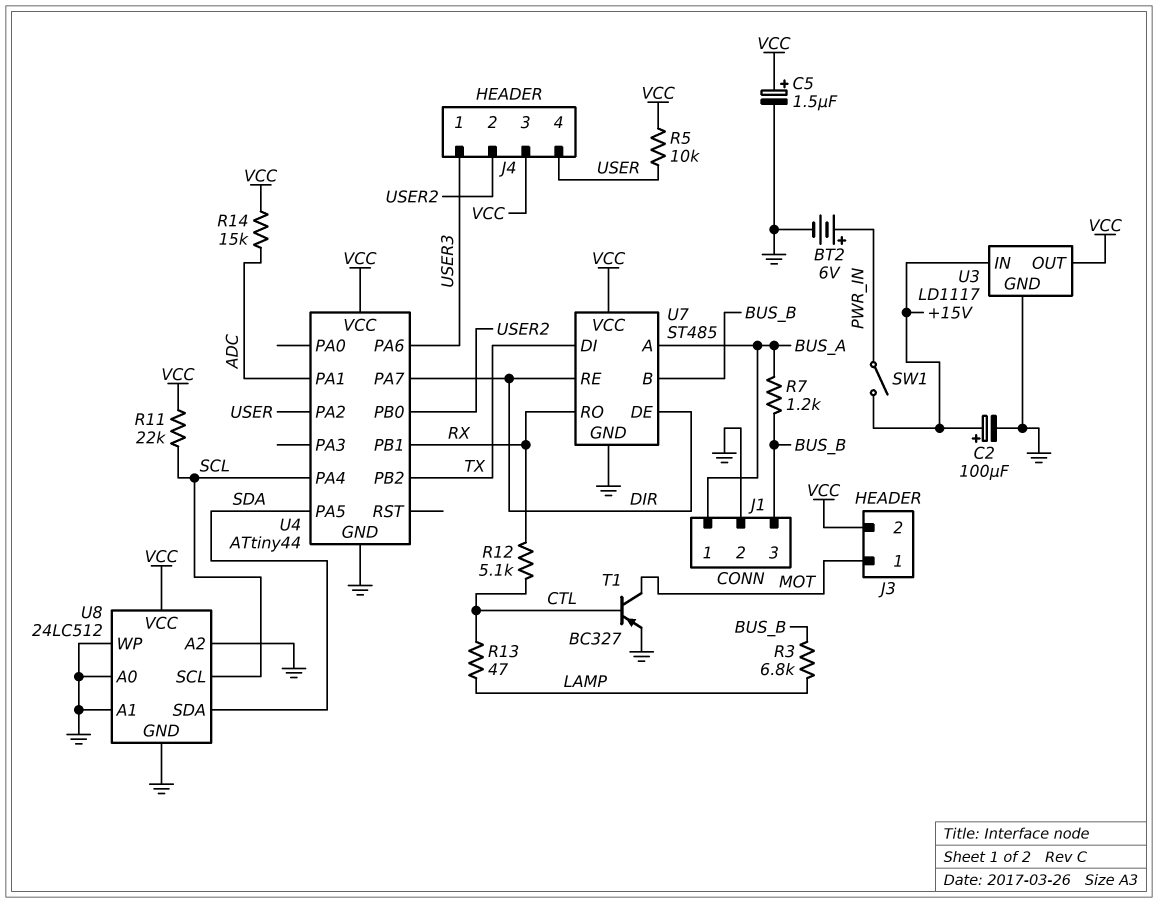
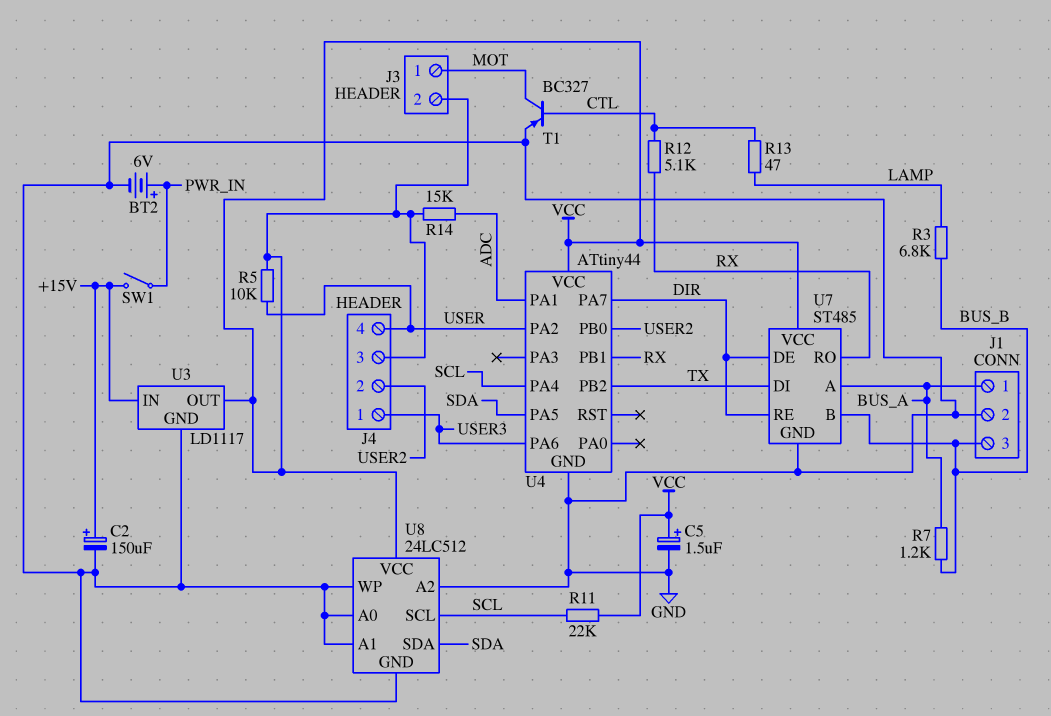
C2: 100uF (plus +15V, minus GND) -> 150uF (plus +15V, minus GND)

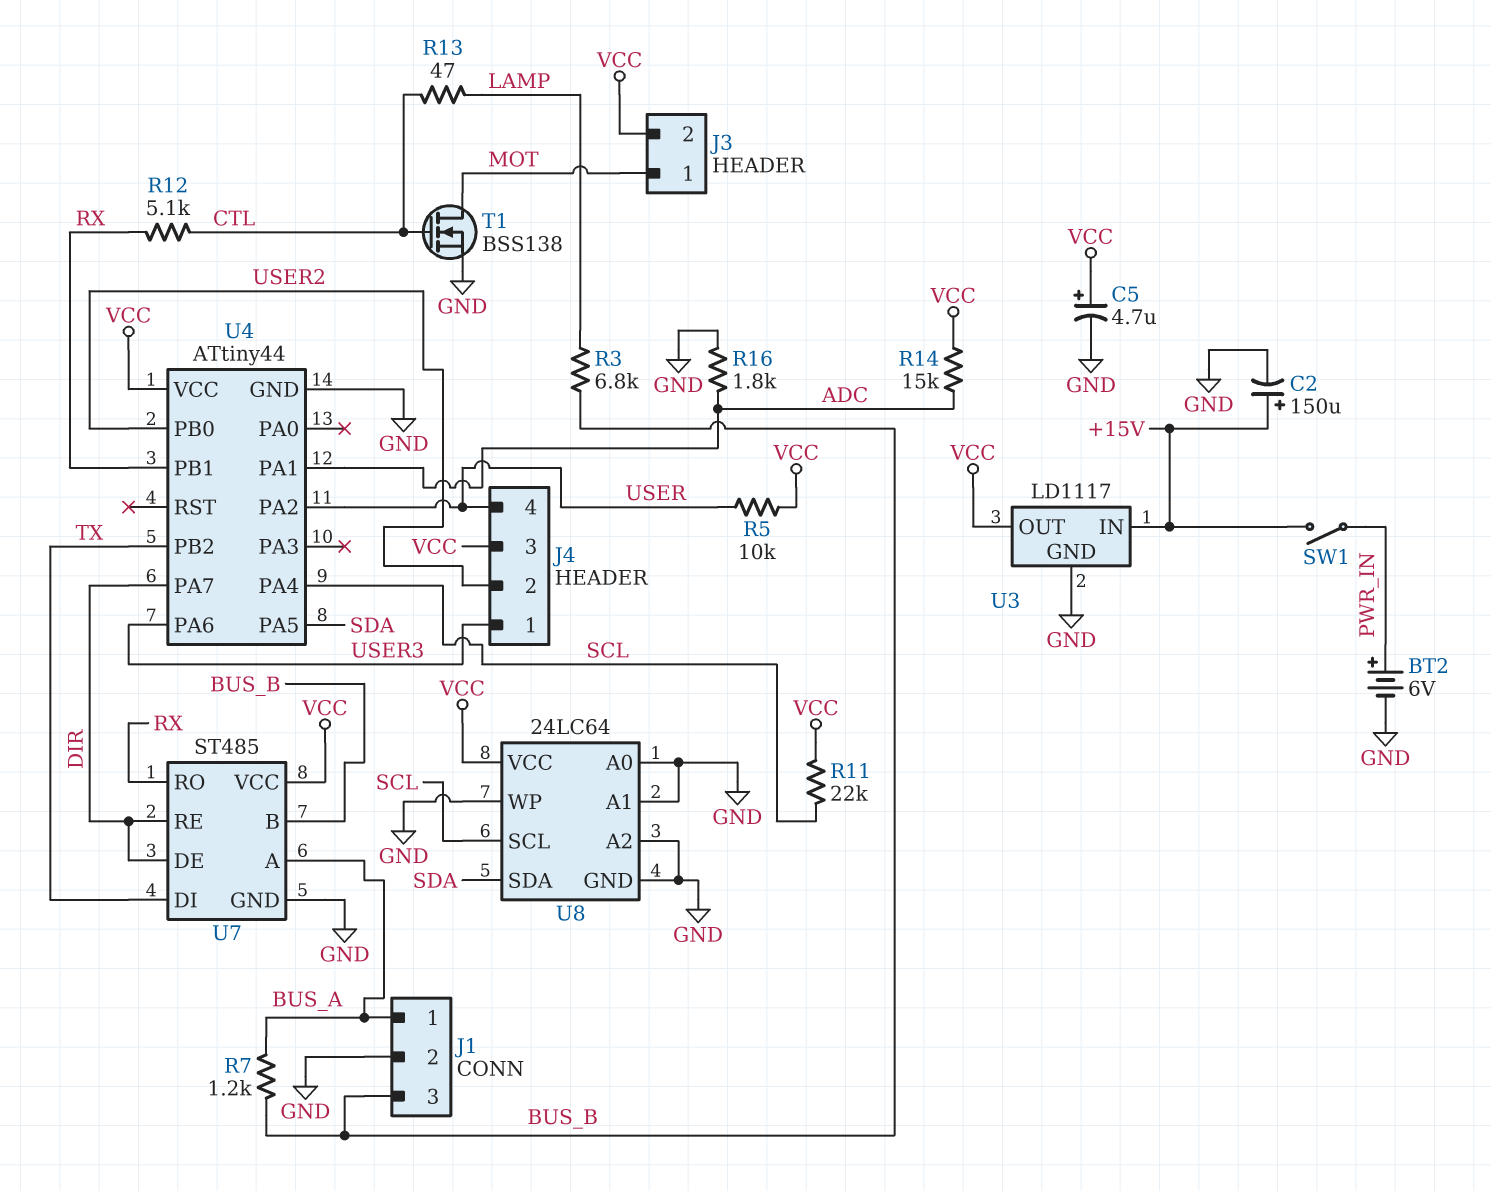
C5: 1.5uF (plus VCC, minus GND) -> 4.7uF (plus VCC, minus GND)
R16: none -> 1.8k (ADC, GND)
T1: PNP BC327 (B CTL, C MOT, E GND) -> NMOS BSS138 (G CTL, D MOT, S GND)
U8: 24LC512 -> 24LC64

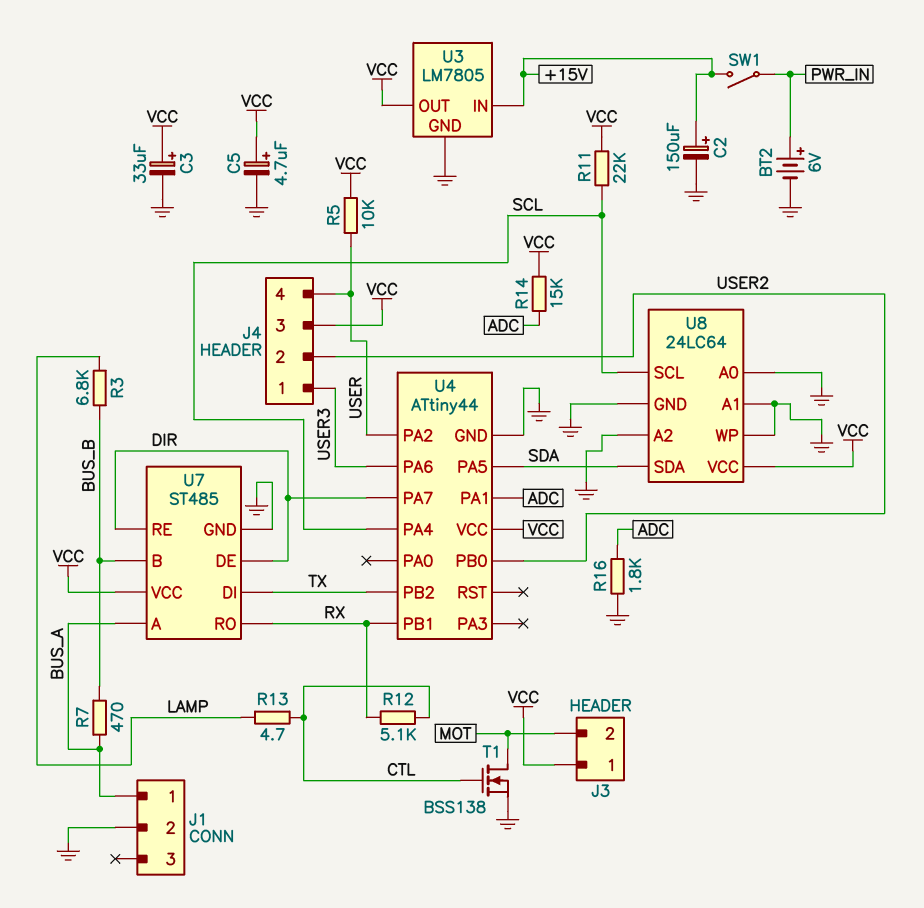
C3: none -> 33uF (plus VCC, minus GND)
J1 pin 3: BUS_B -> none
J3 pin 1: MOT -> VCC
J3 pin 2: VCC -> MOT
R7: 1.2k (BUS_A, BUS_B) -> 470 (BUS_A, BUS_B)
R13: 47 (CTL, LAMP) -> 4.7 (CTL, LAMP)
U3: LD1117 -> LM7805

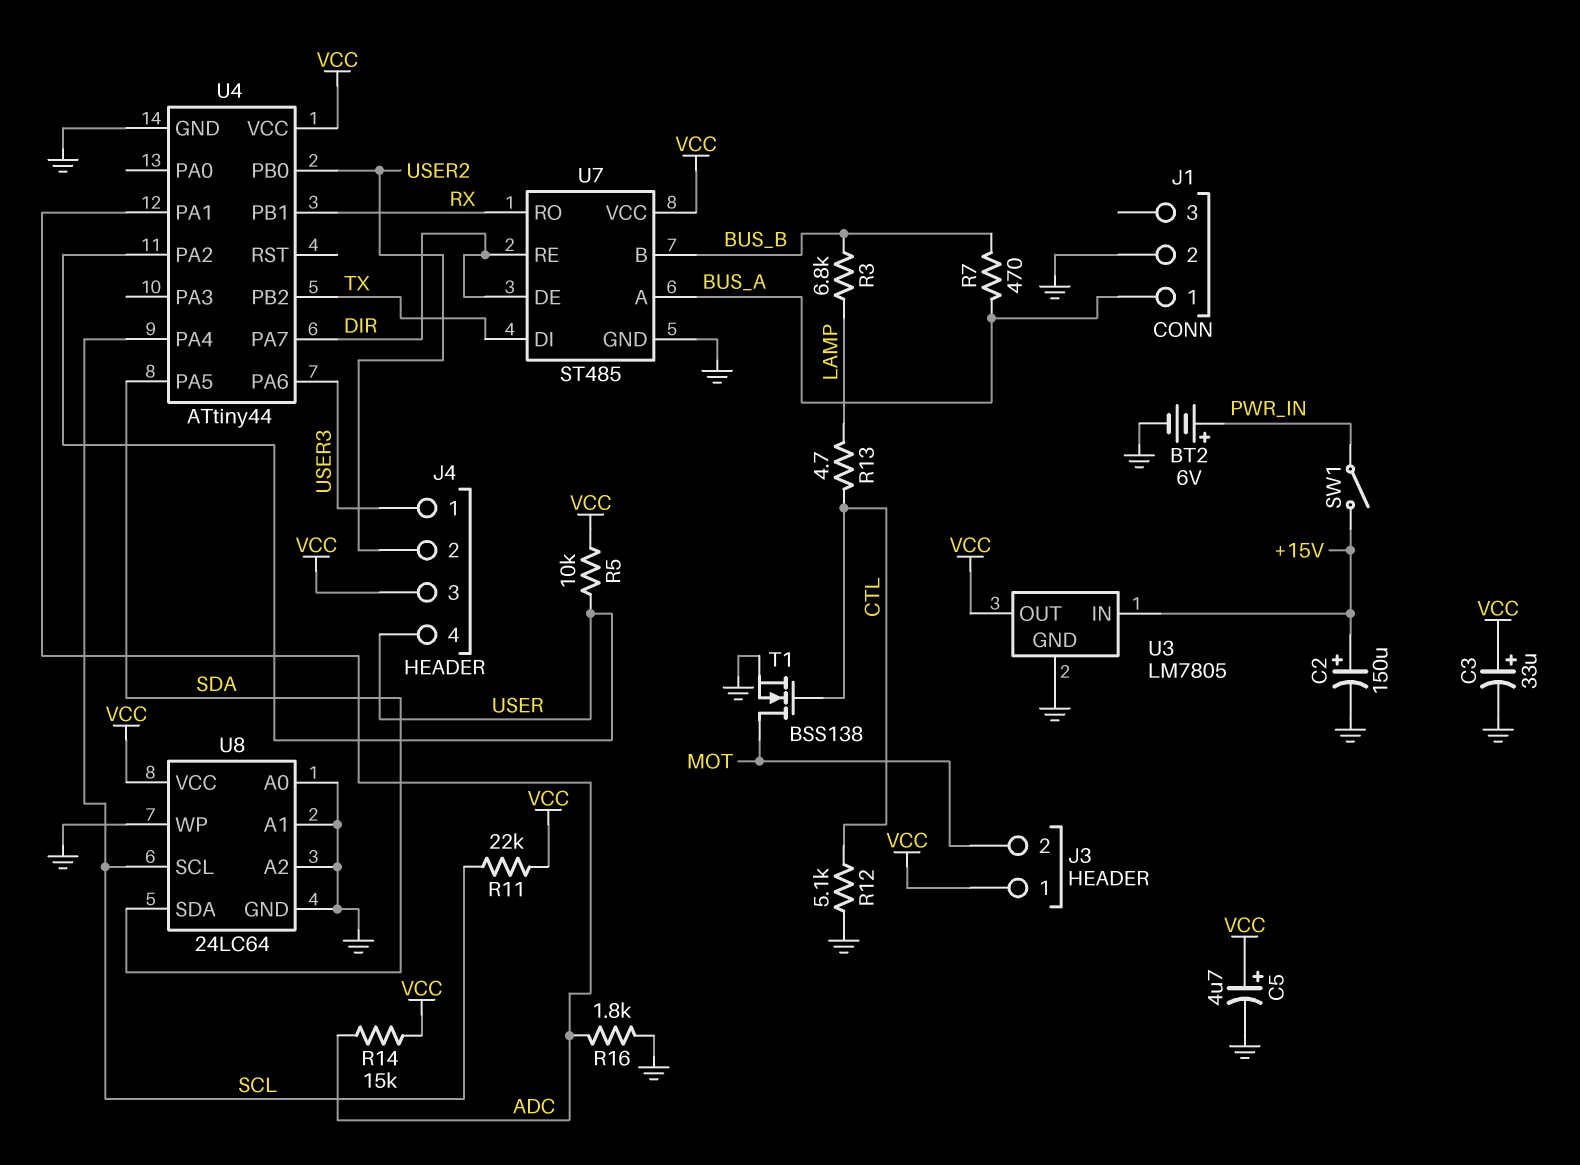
R12: 5.1k (CTL, RX) -> 5.1k (CTL, GND)

